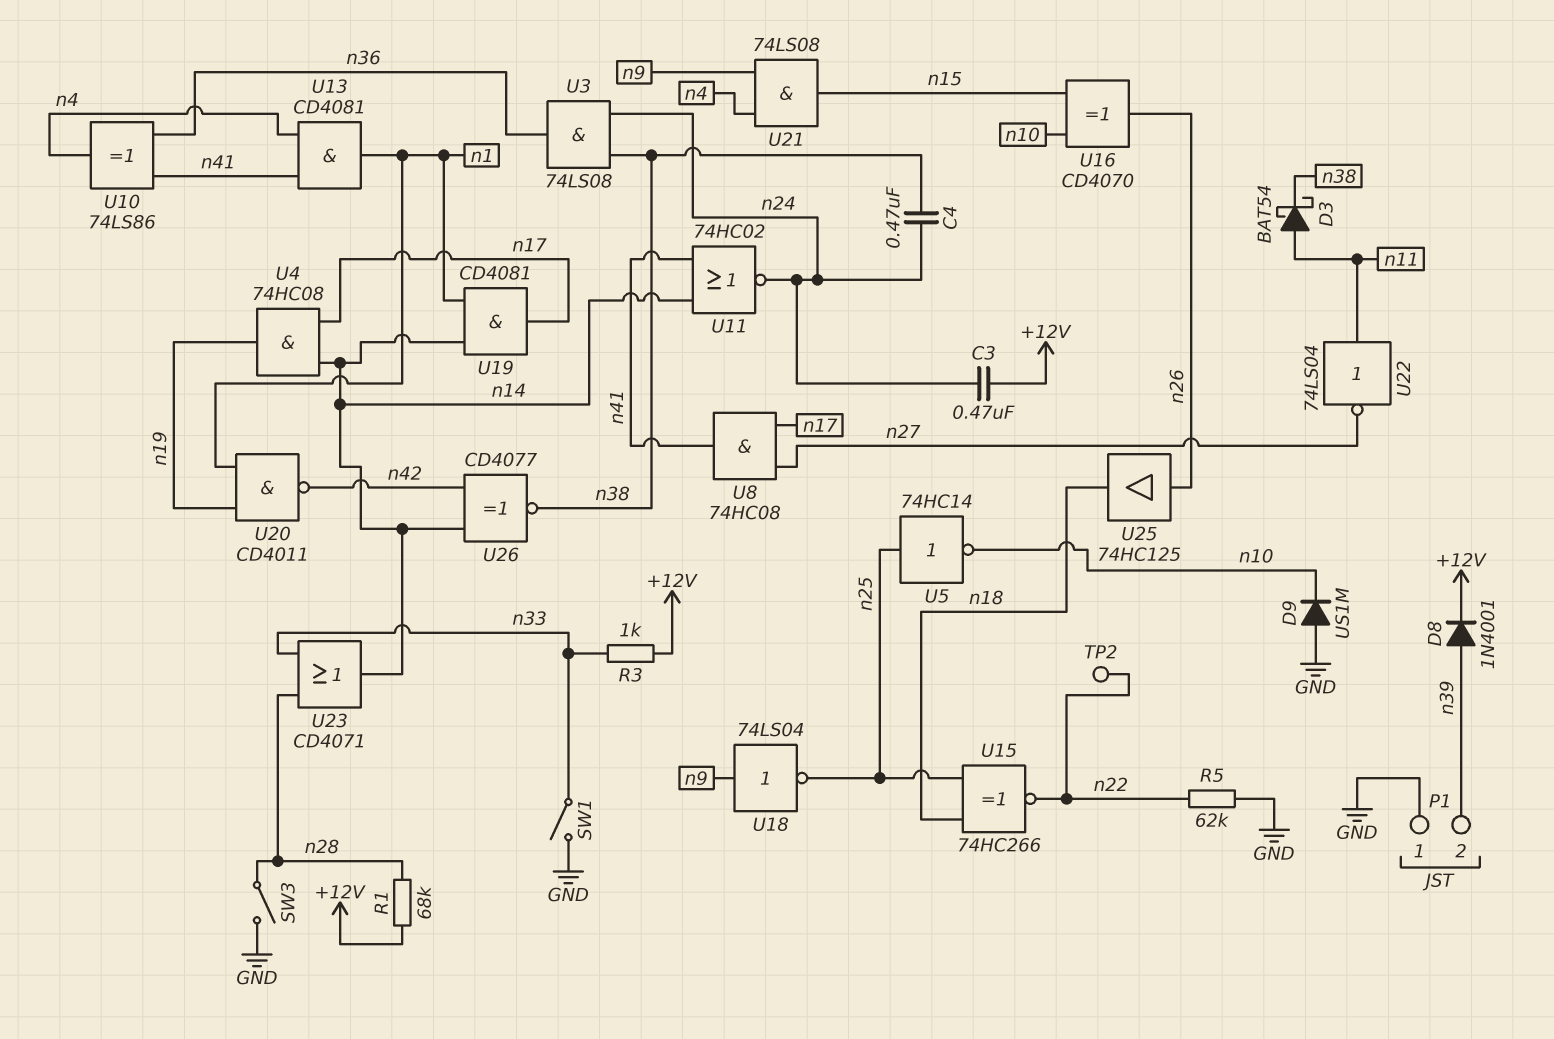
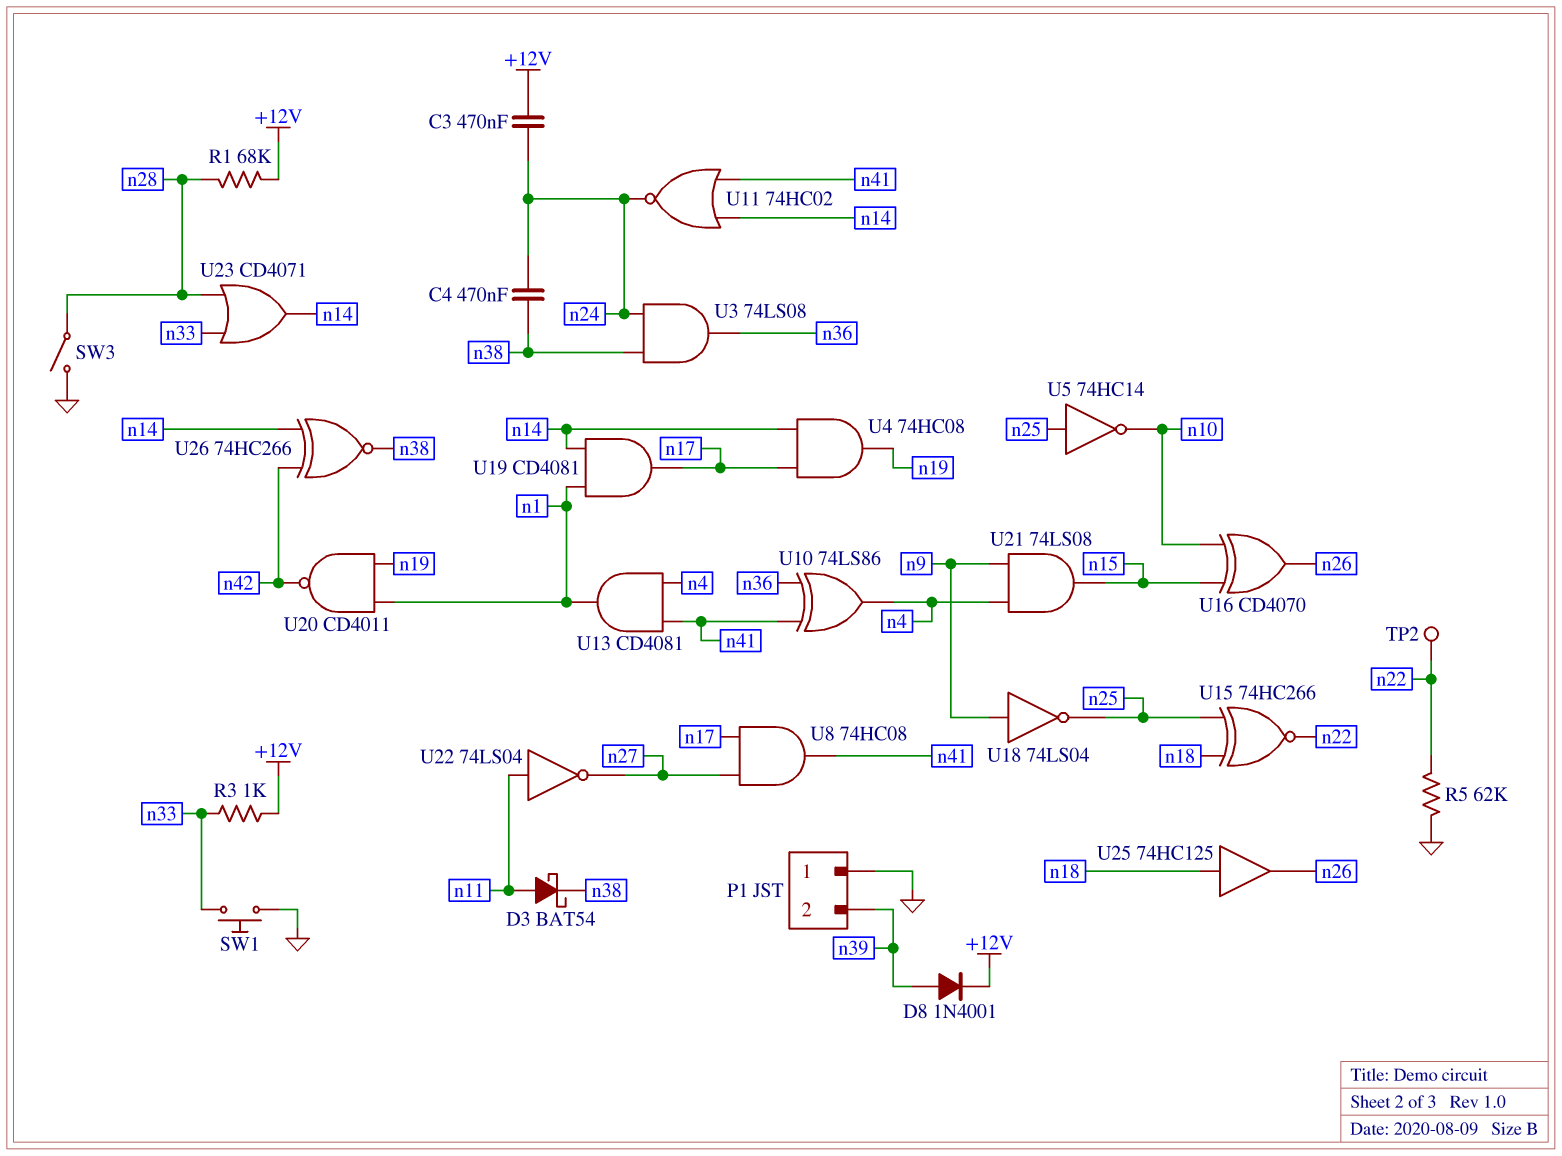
D9: diode US1M (A GND, K n10) -> none
SW1: switch (GND, n33) -> button (GND, n33)
U25: buffer 74HC125 (in n26, out n18) -> buffer 74HC125 (in n18, out n26)
U26: XNOR CD4077 (in n14, in n42, out n38) -> XNOR 74HC266 (in n14, in n42, out n38)

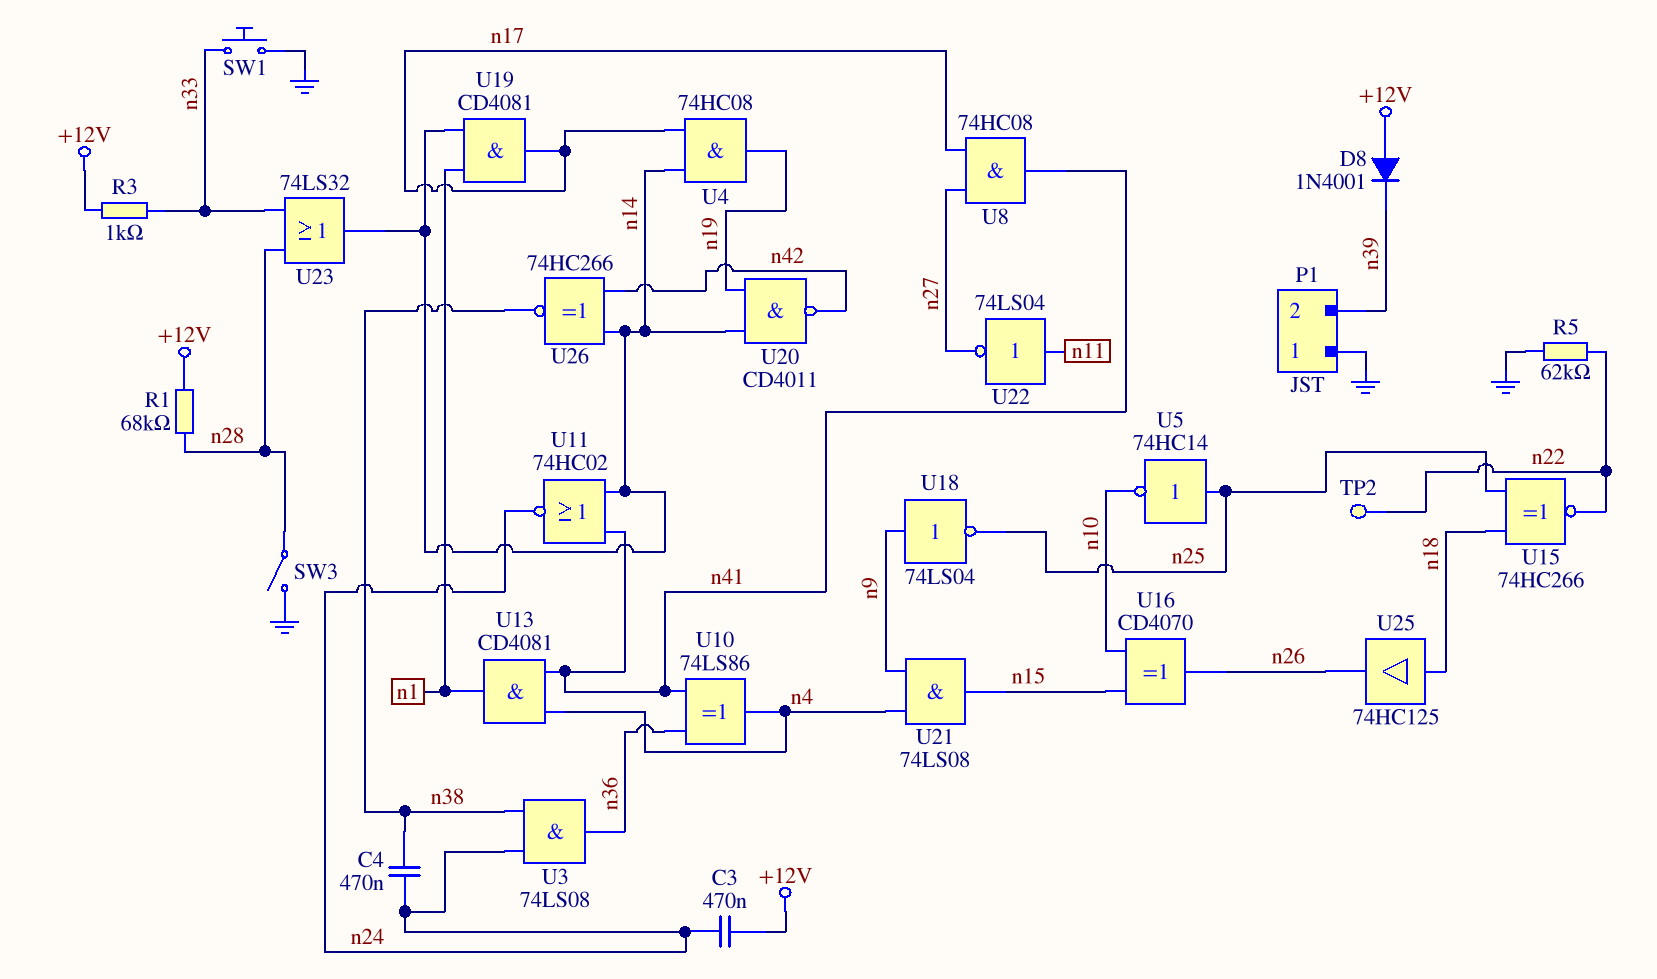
D3: schottky BAT54 (A n11, K n38) -> none
D8: diode 1N4001 (A n39, K +12V) -> diode 1N4001 (A +12V, K n39)
U20: NAND CD4011 (in n1, in n19, out n42) -> NAND CD4011 (in n14, in n19, out n42)
U23: OR CD4071 (in n28, in n33, out n14) -> OR 74LS32 (in n28, in n33, out n14)

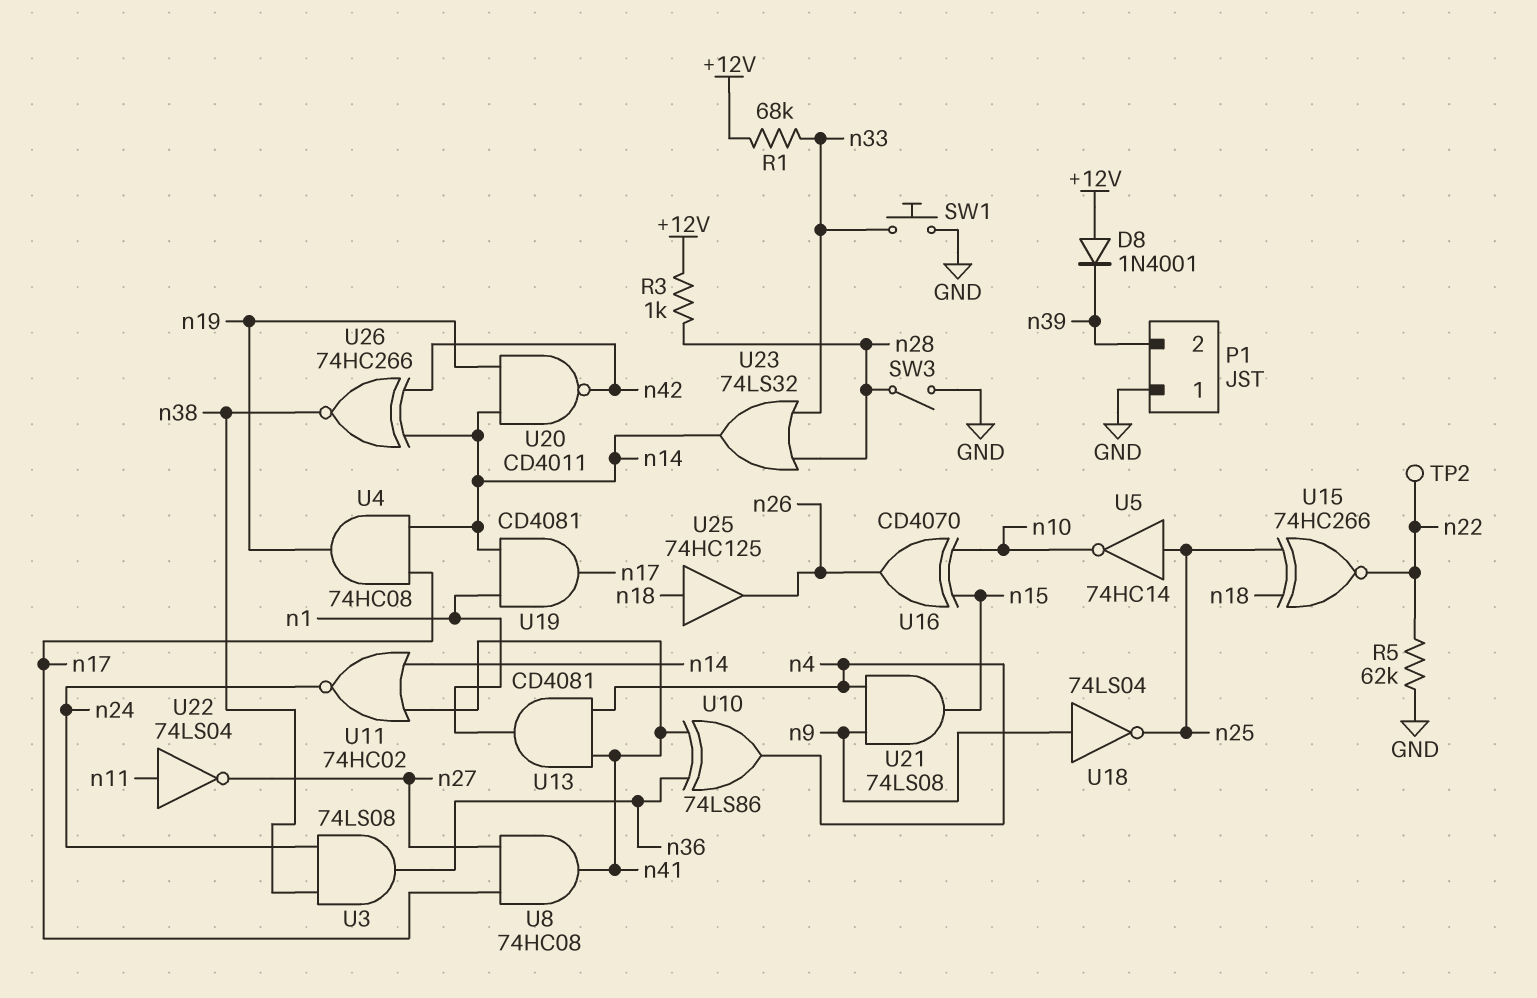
C3: 470nF (+12V, n24) -> none
C4: 470nF (n24, n38) -> none
R1: 68k (+12V, n28) -> 68k (+12V, n33)
R3: 1k (+12V, n33) -> 1k (+12V, n28)

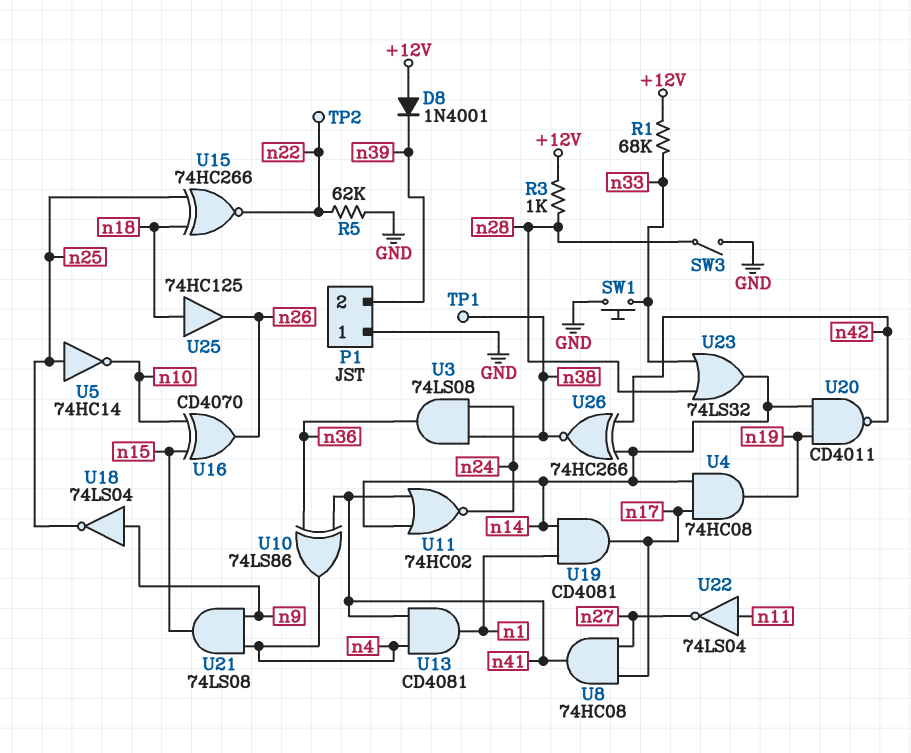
TP1: none -> test point (n38)

